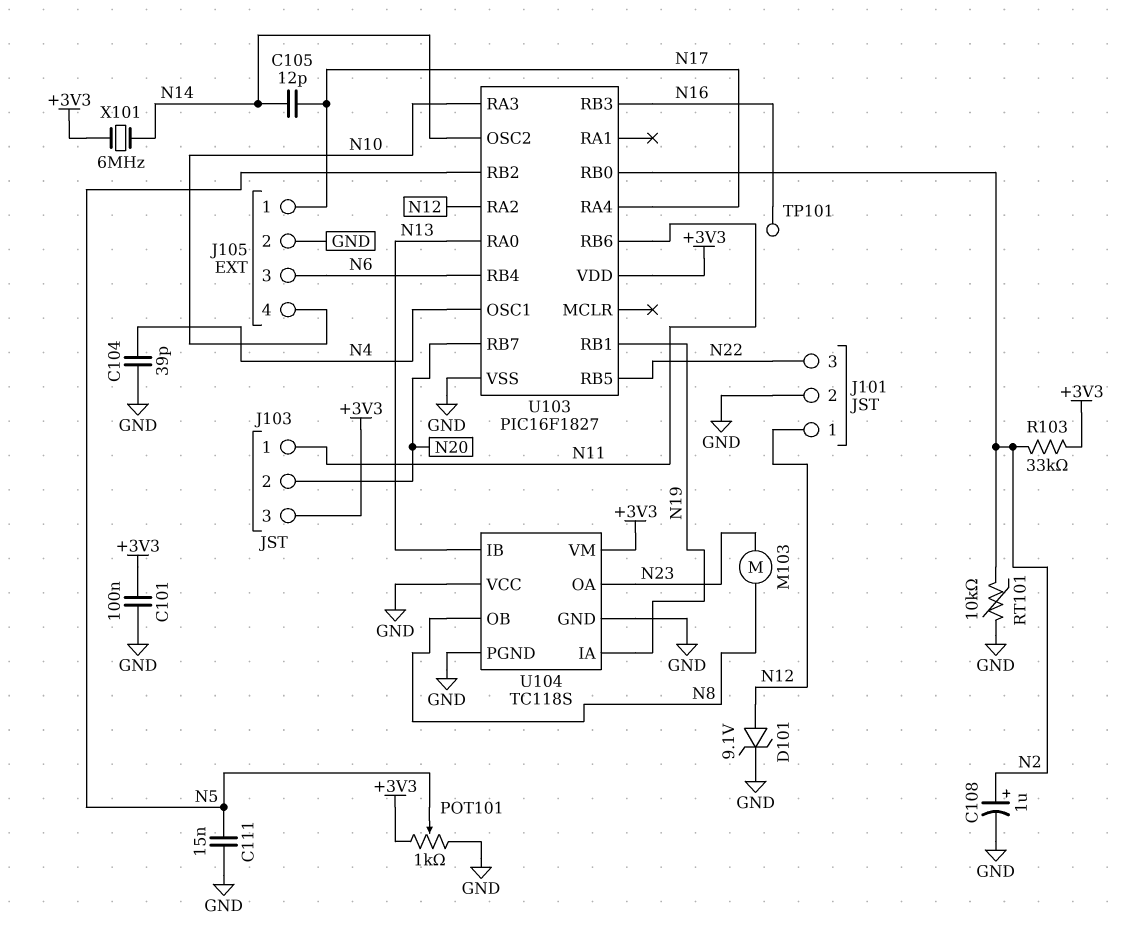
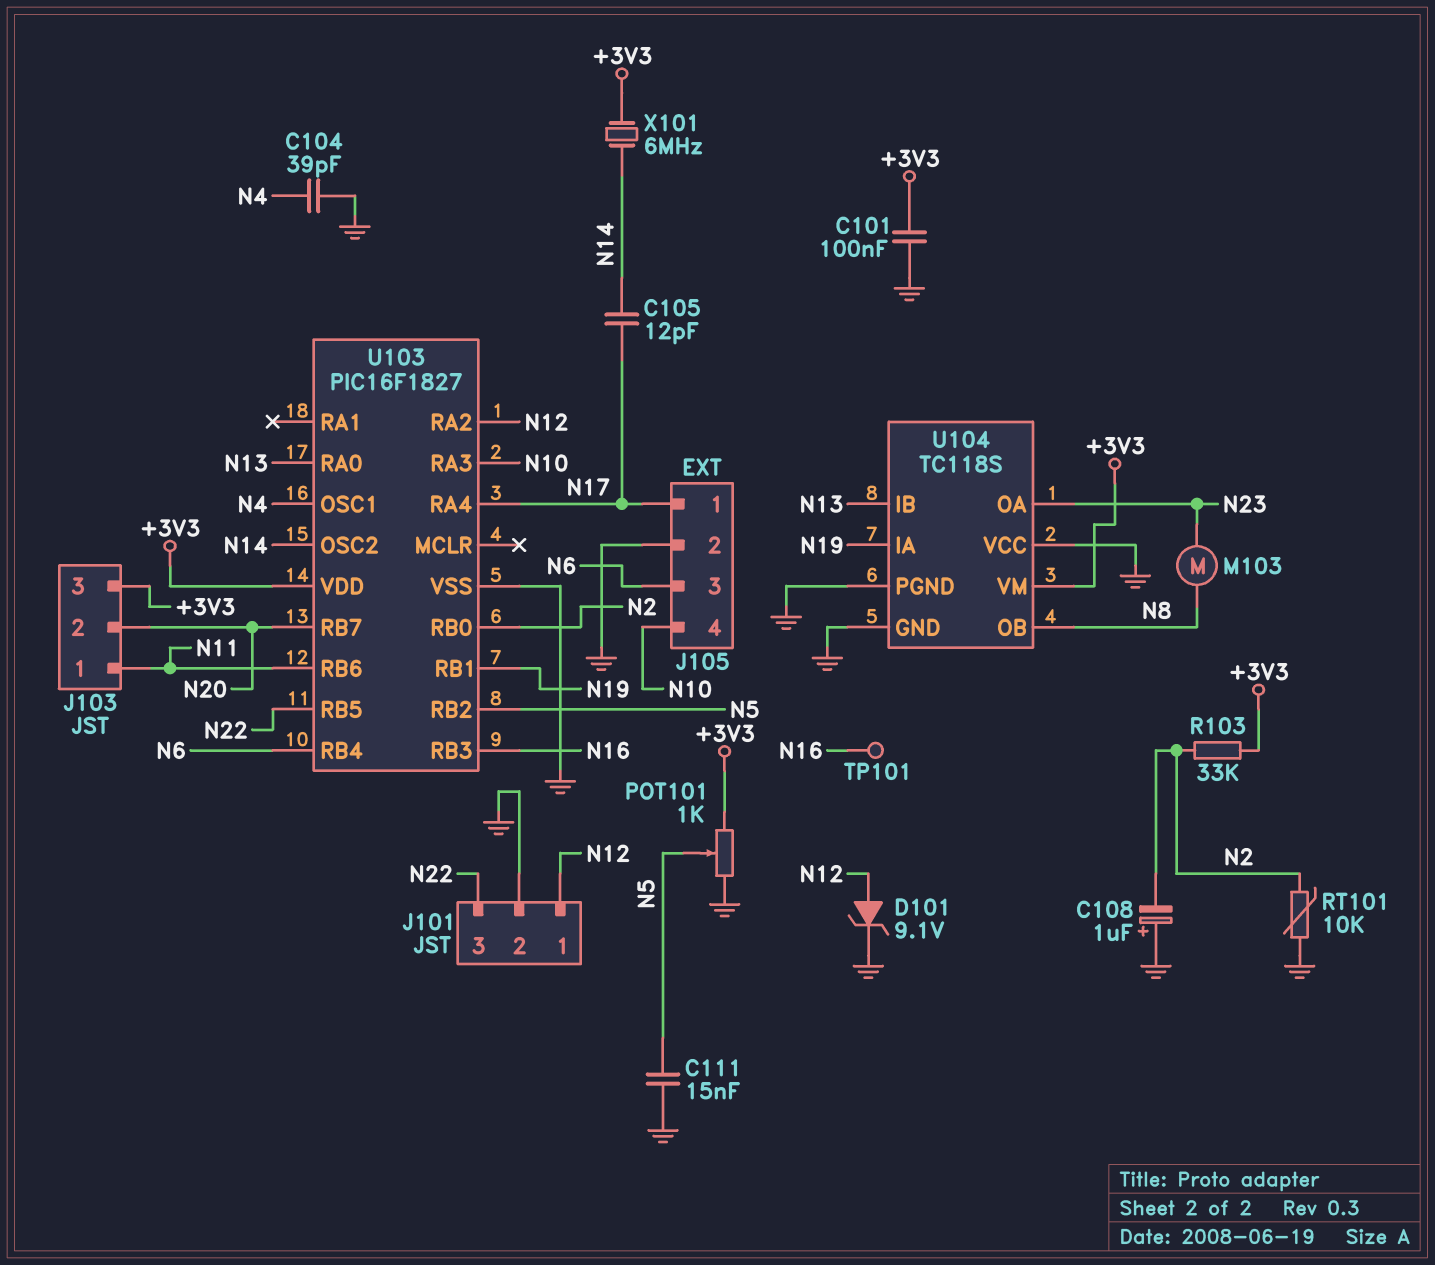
C108: 1uF (plus N2, minus GND) -> 1uF (plus GND, minus N2)

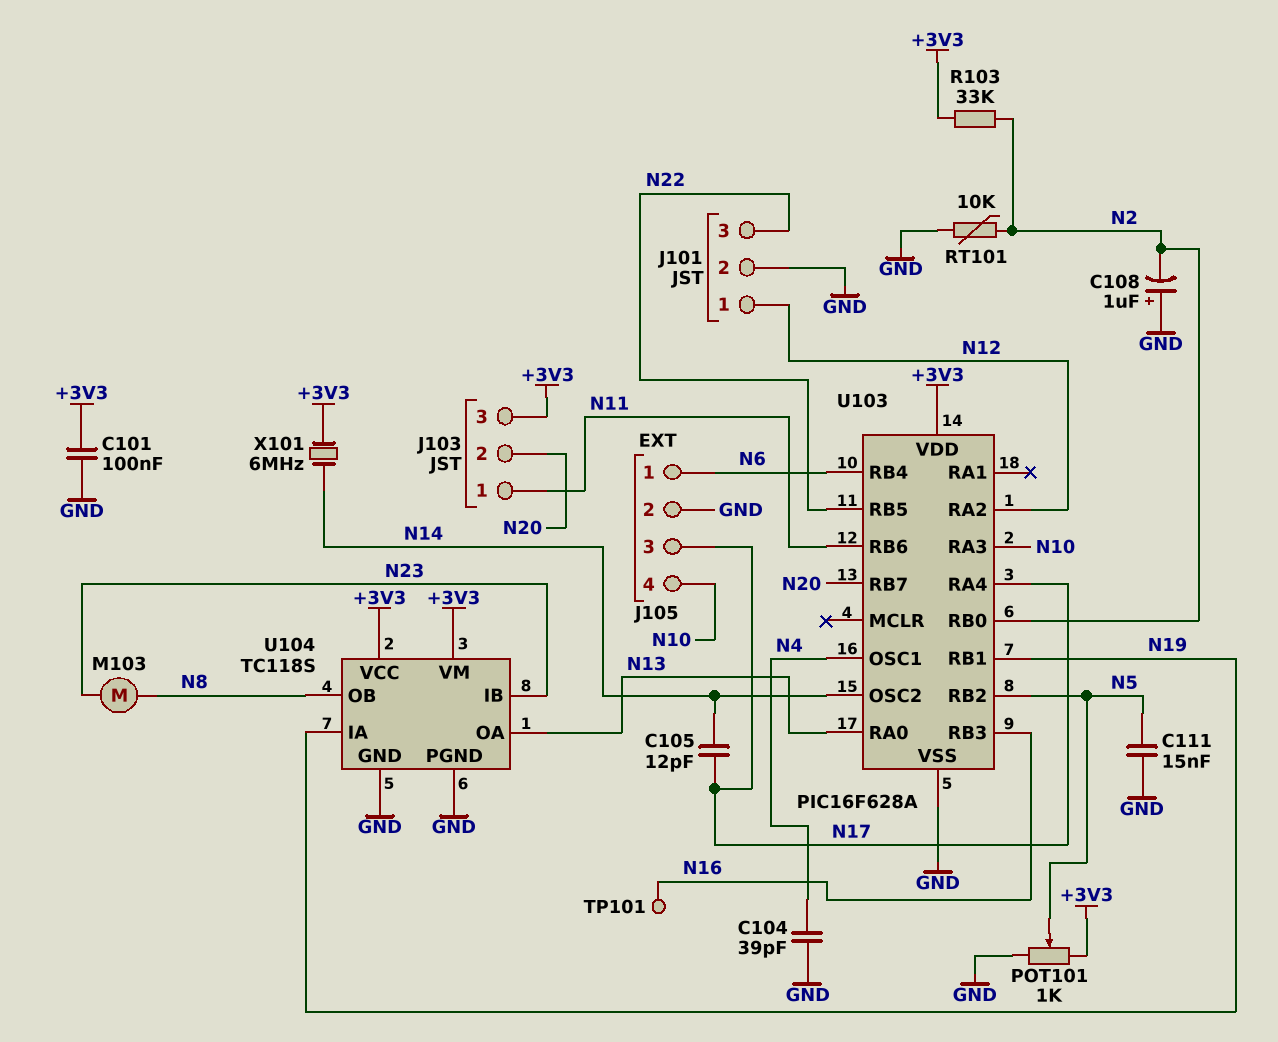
D101: zener 9.1V (A N12, K GND) -> none
J105 pin 1: N17 -> N6
J105 pin 3: N6 -> N17
U103: PIC16F1827 -> PIC16F628A
U104 pin IB: N13 -> N23
U104 pin OA: N23 -> N13
U104 pin VCC: GND -> +3V3

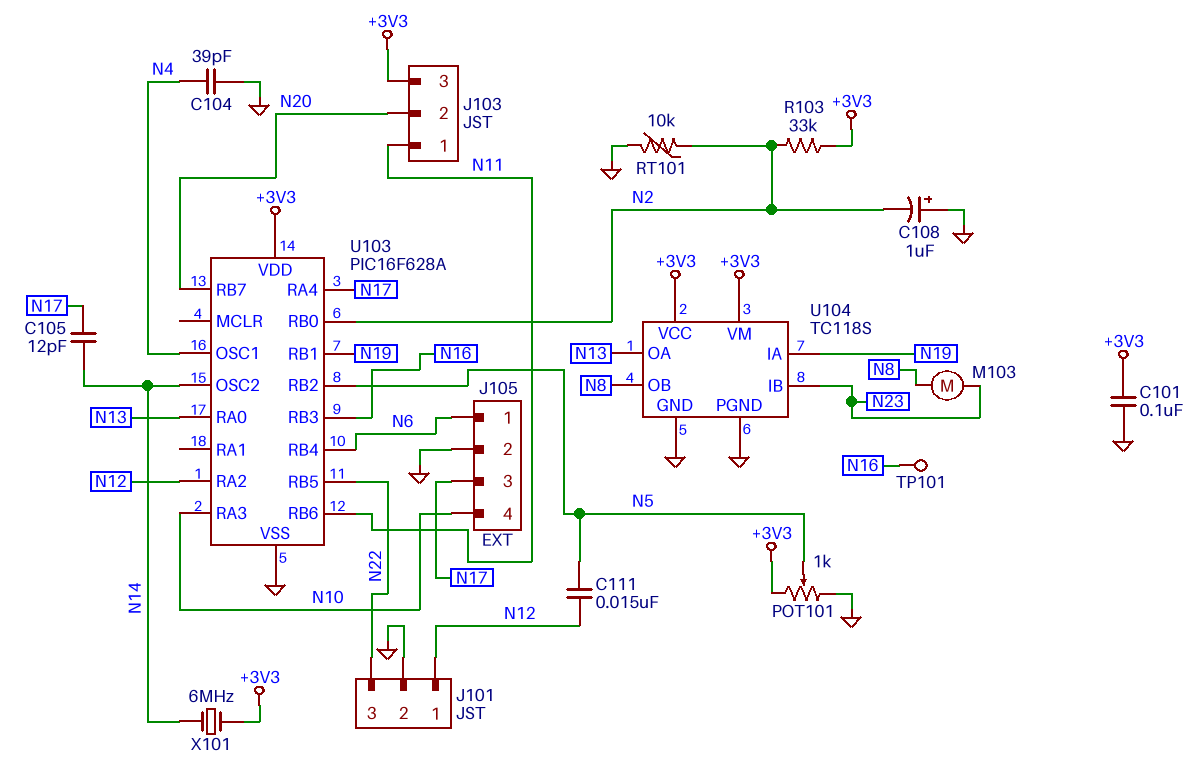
C111: 15nF (GND, N5) -> 15nF (N5, N12)

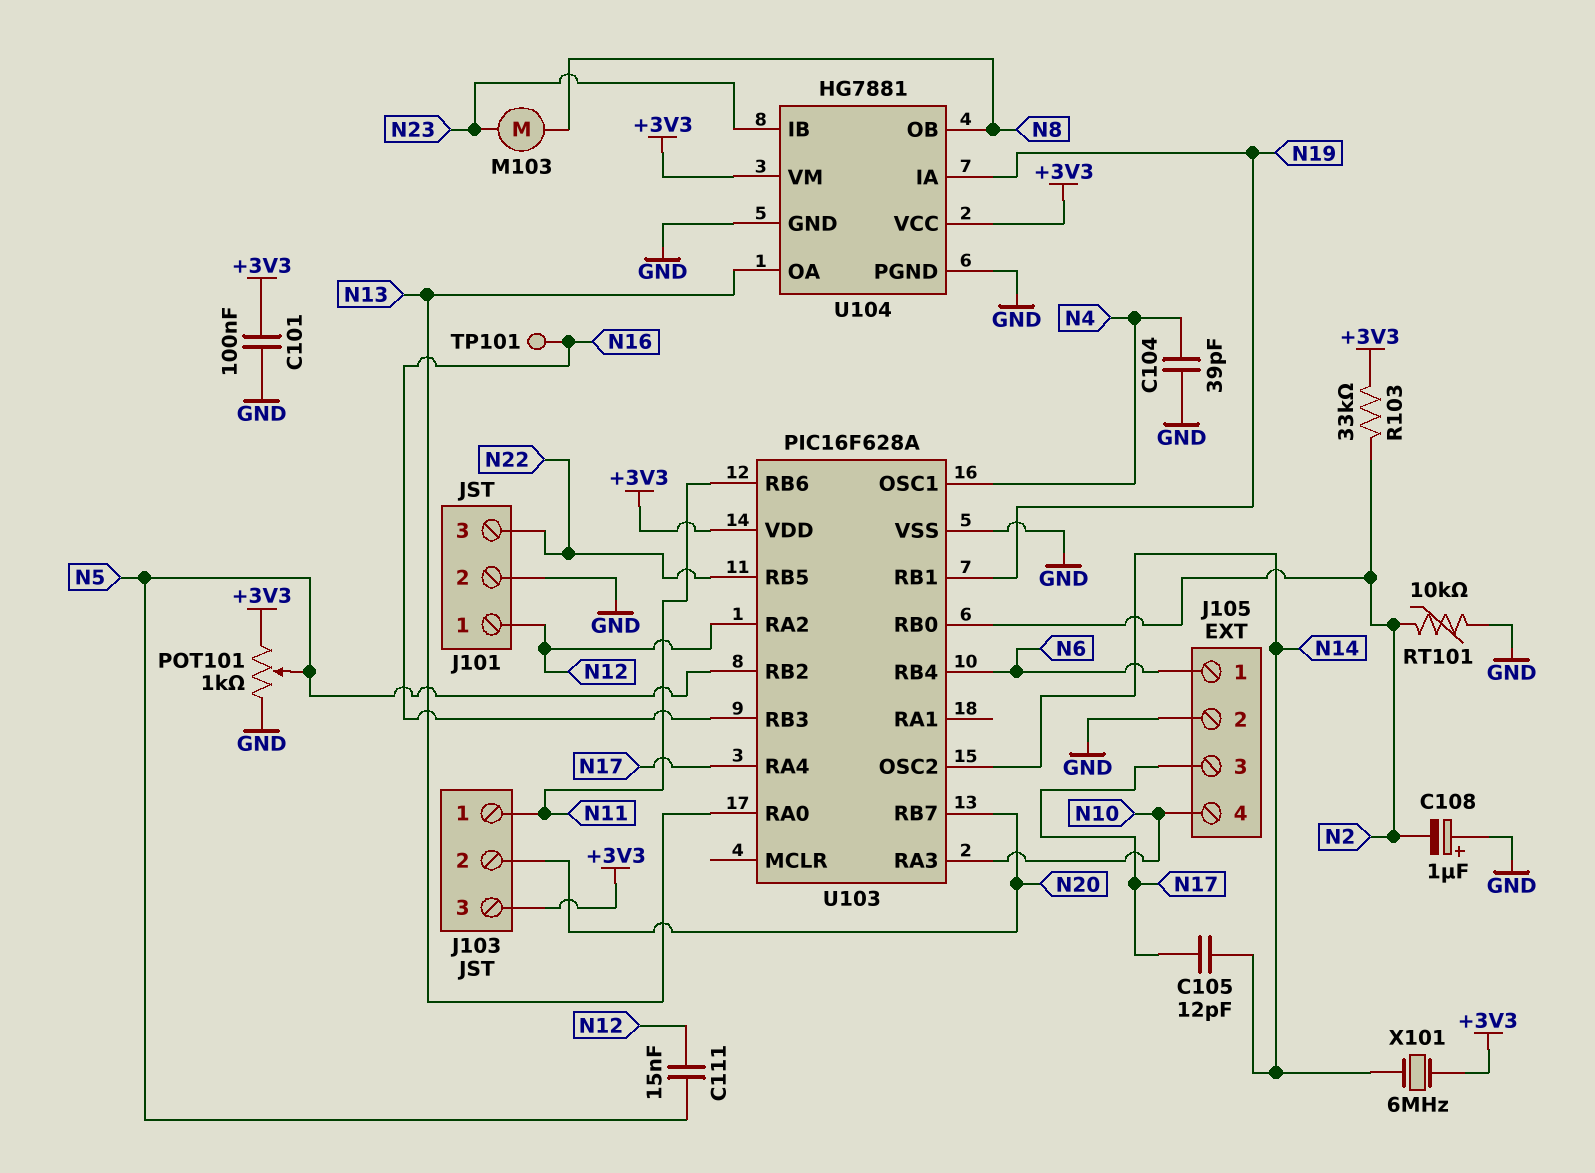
U104: TC118S -> HG7881

